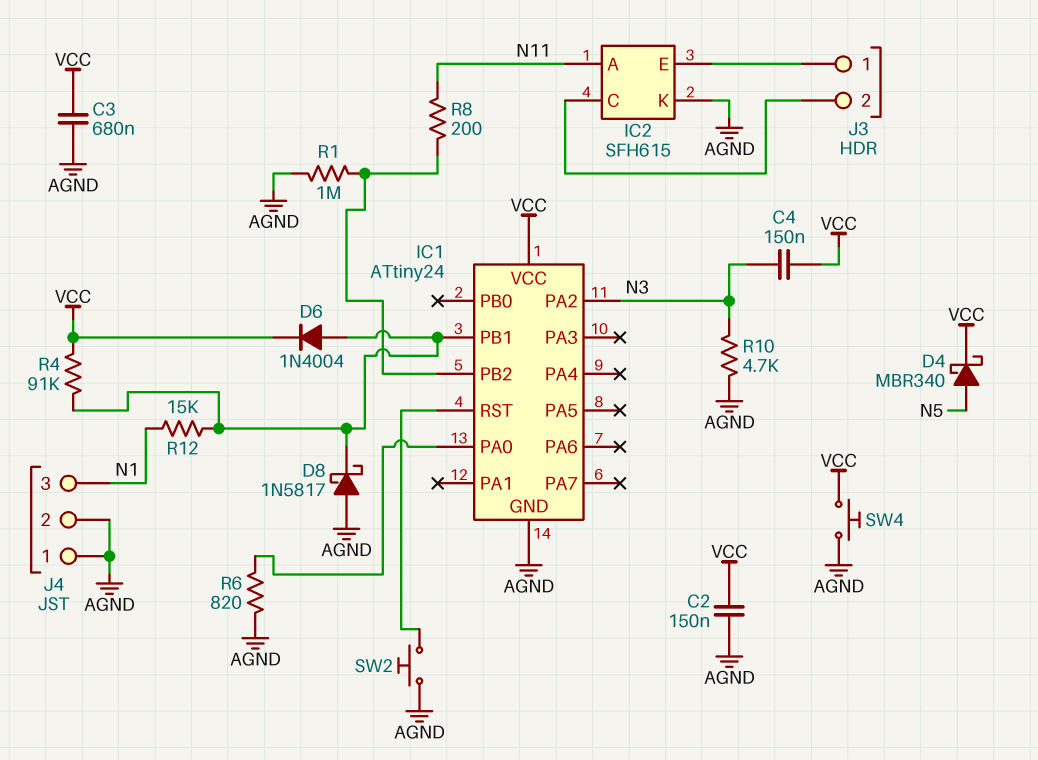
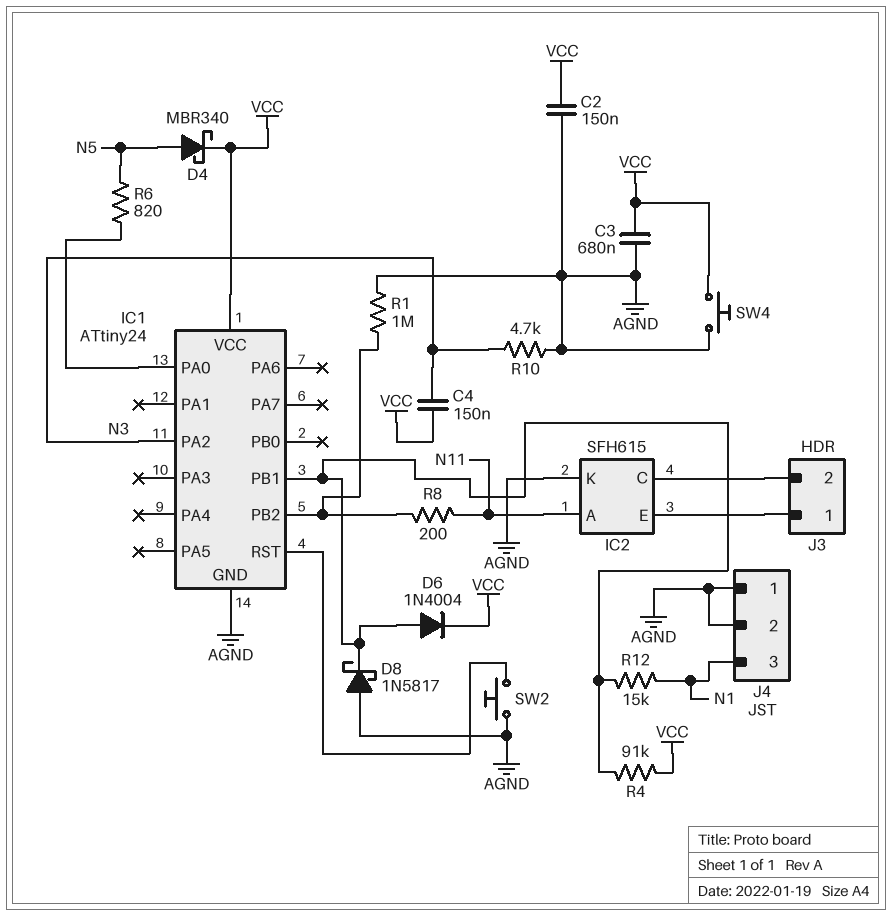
R6: 820 (AGND, IC1/PA0) -> 820 (IC1/PA0, N5)

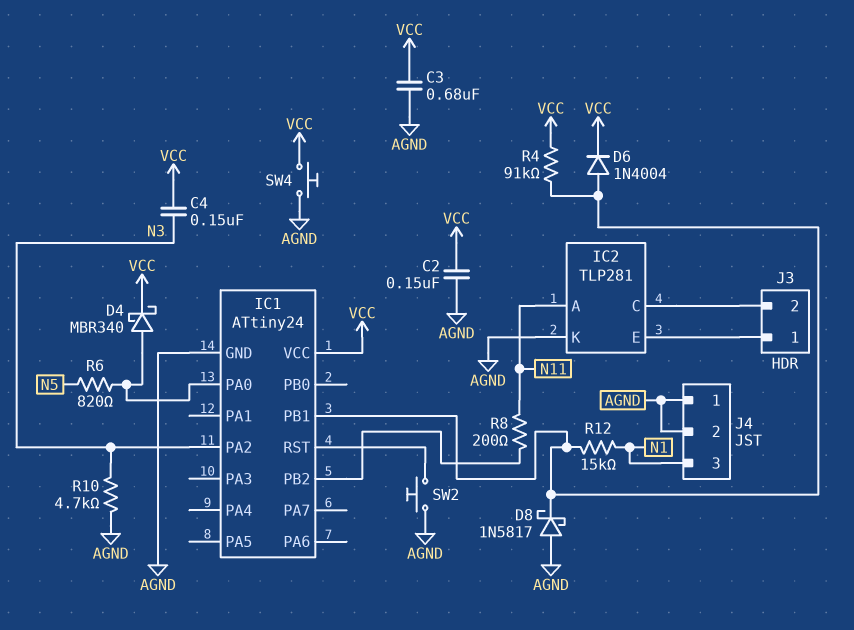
D4: schottky MBR340 (A N5, K VCC) -> schottky MBR340 (A IC1/PA0, K VCC)
IC2: SFH615 -> TLP281
R1: 1M (AGND, IC1/PB2) -> none

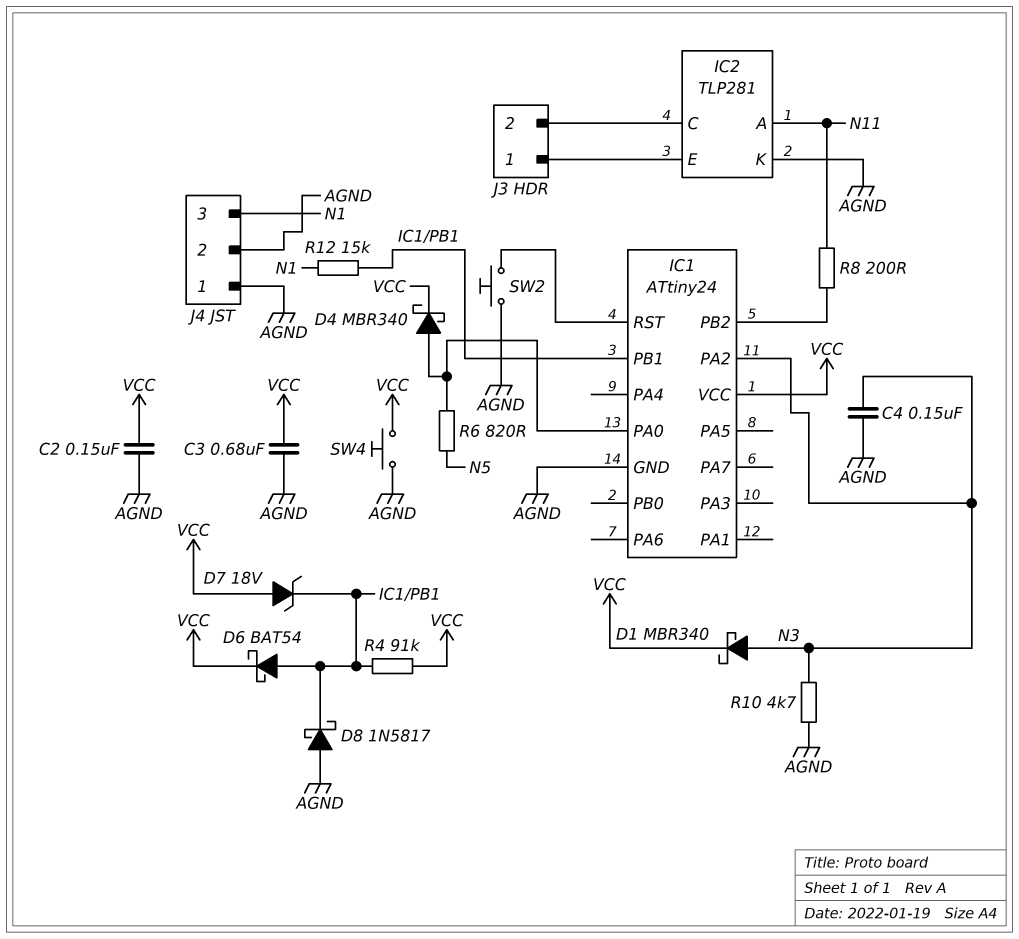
C4: 150nF (N3, VCC) -> 150nF (AGND, N3)
D1: none -> schottky MBR340 (A N3, K VCC)
D6: diode 1N4004 (A IC1/PB1, K VCC) -> schottky BAT54 (A IC1/PB1, K VCC)
D7: none -> zener 18V (A VCC, K IC1/PB1)

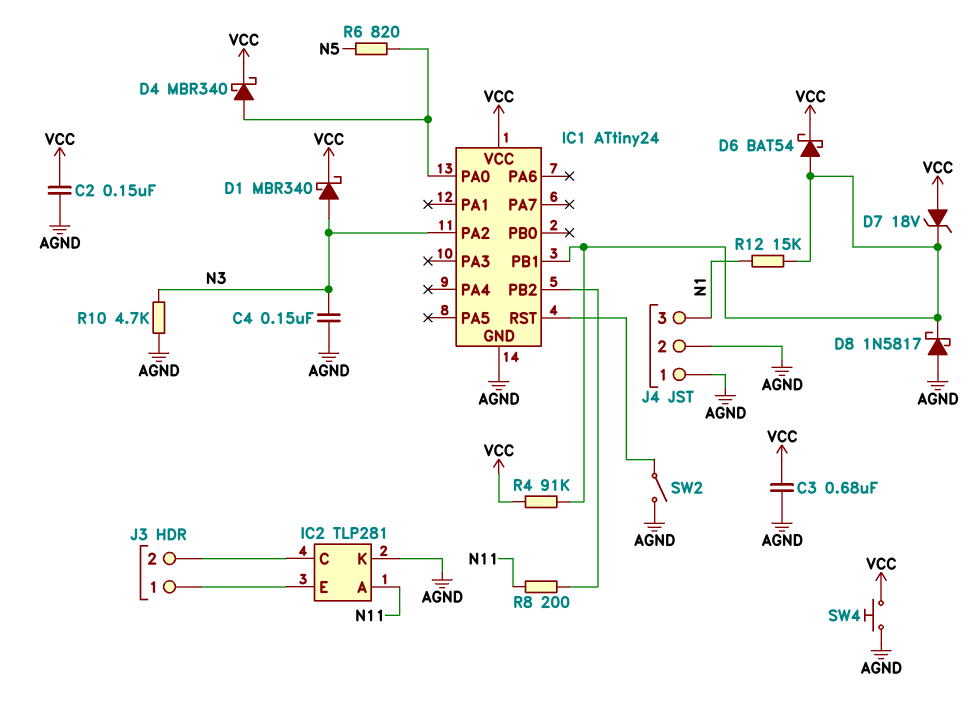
SW2: button (AGND, IC1/RST) -> switch (AGND, IC1/RST)

